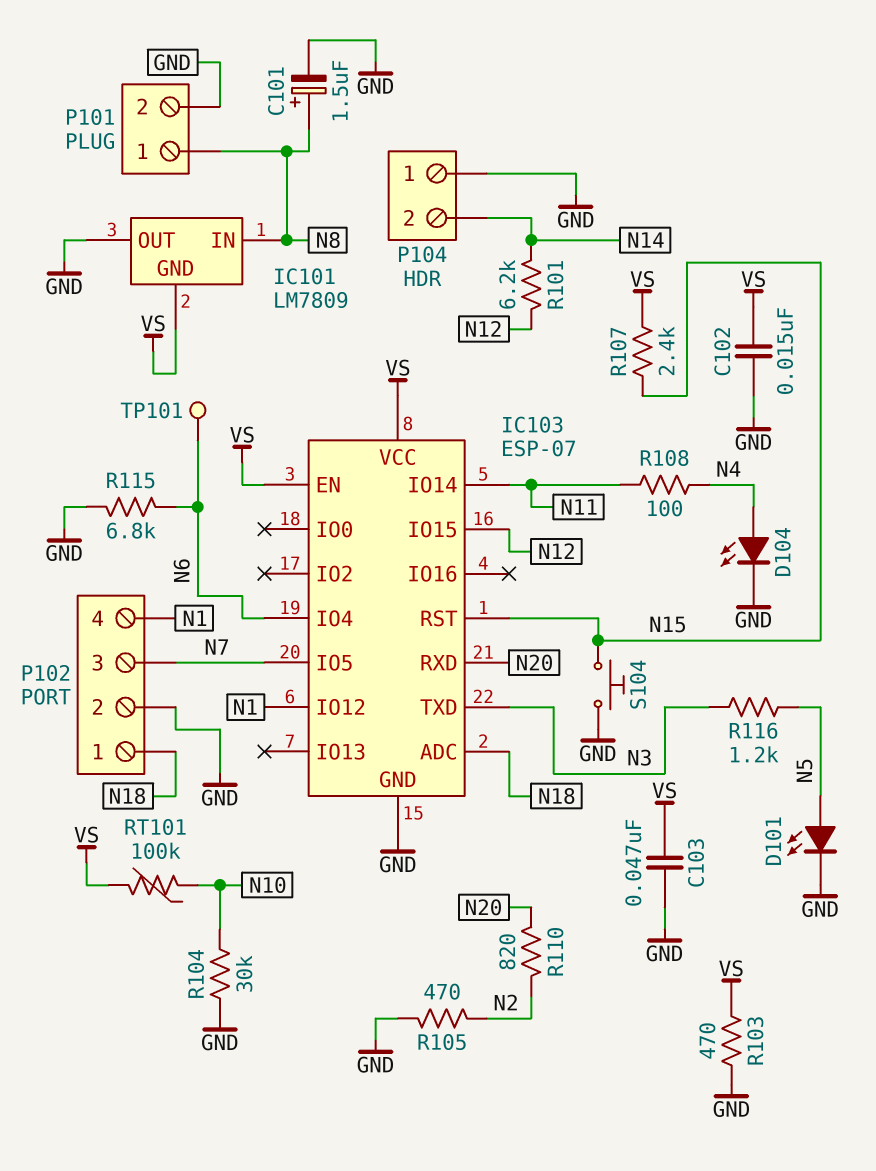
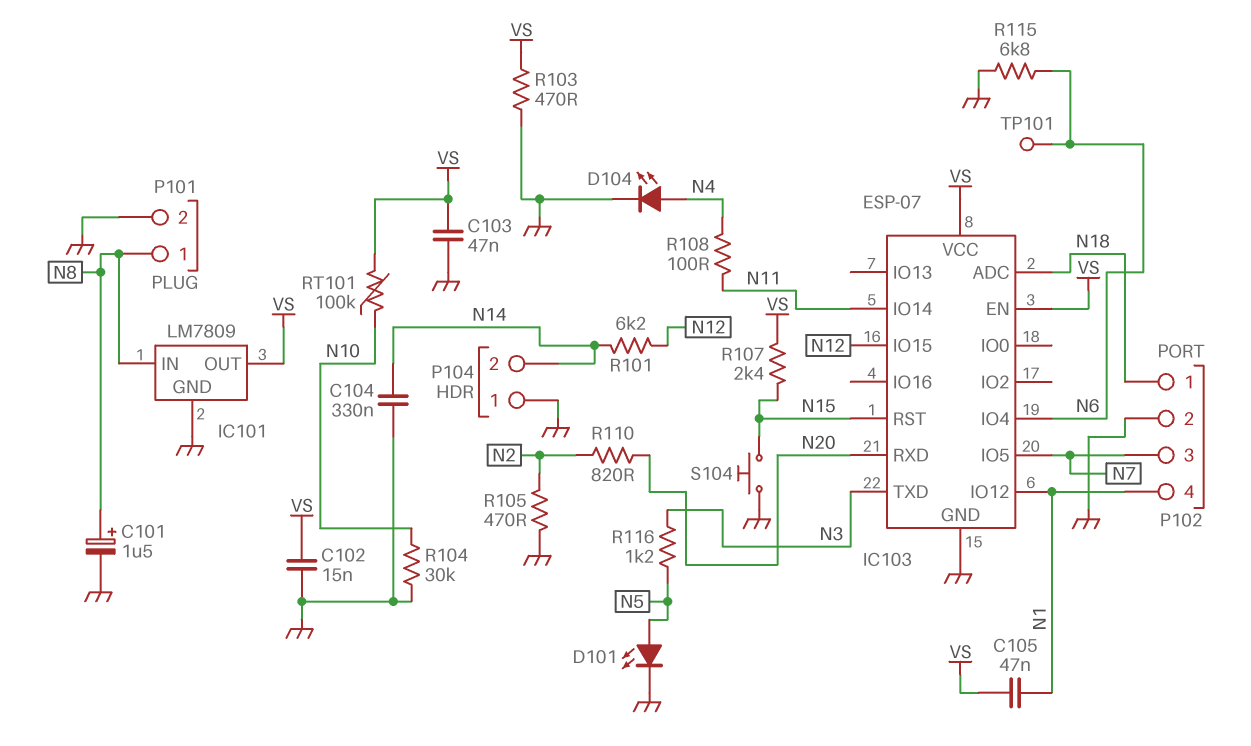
C104: none -> 330nF (GND, N14)
C105: none -> 47nF (N1, VS)
IC101 pin GND: VS -> GND
IC101 pin OUT: GND -> VS

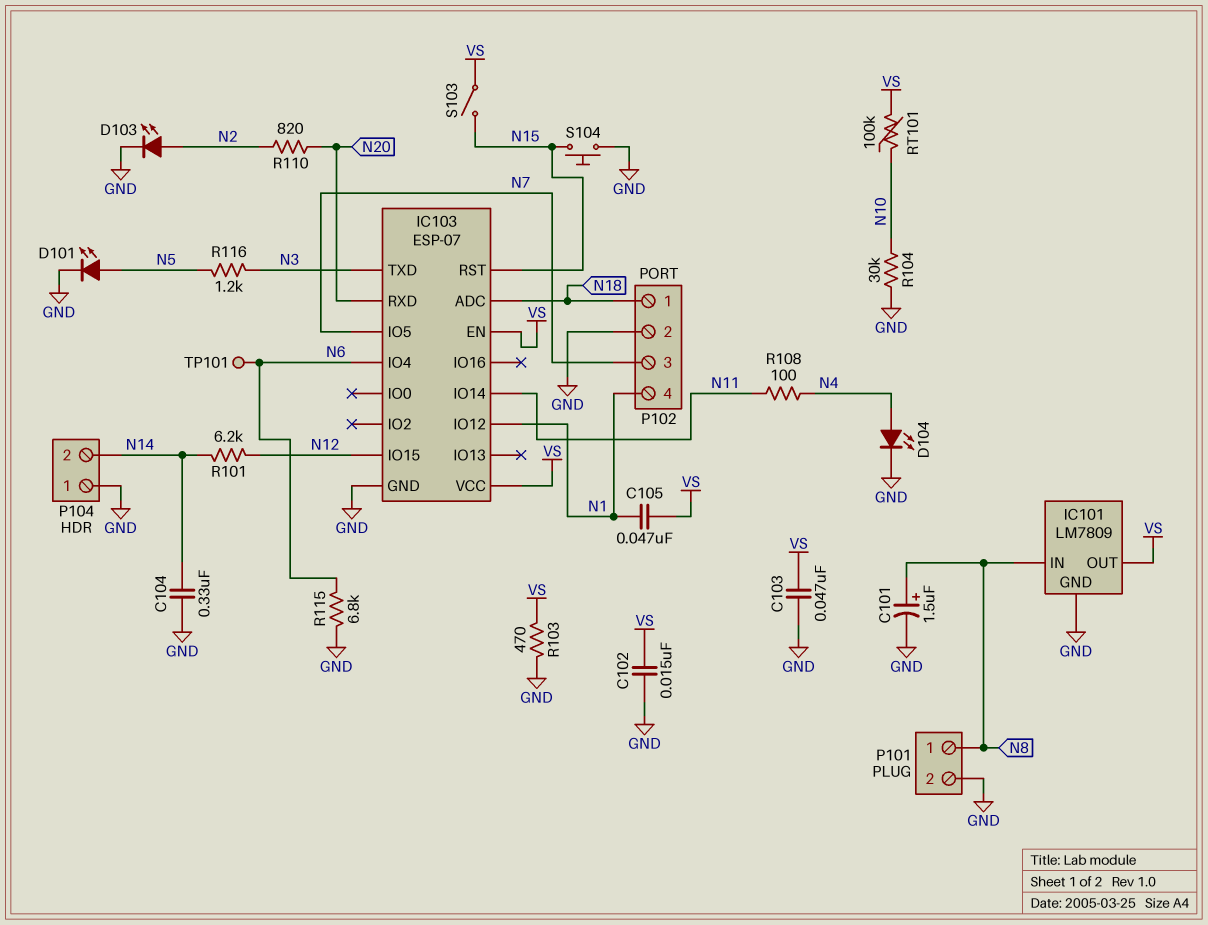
D103: none -> LED (A N2, K GND)
R105: 470 (GND, N2) -> none
R107: 2.4k (N15, VS) -> none
S103: none -> switch (N15, VS)

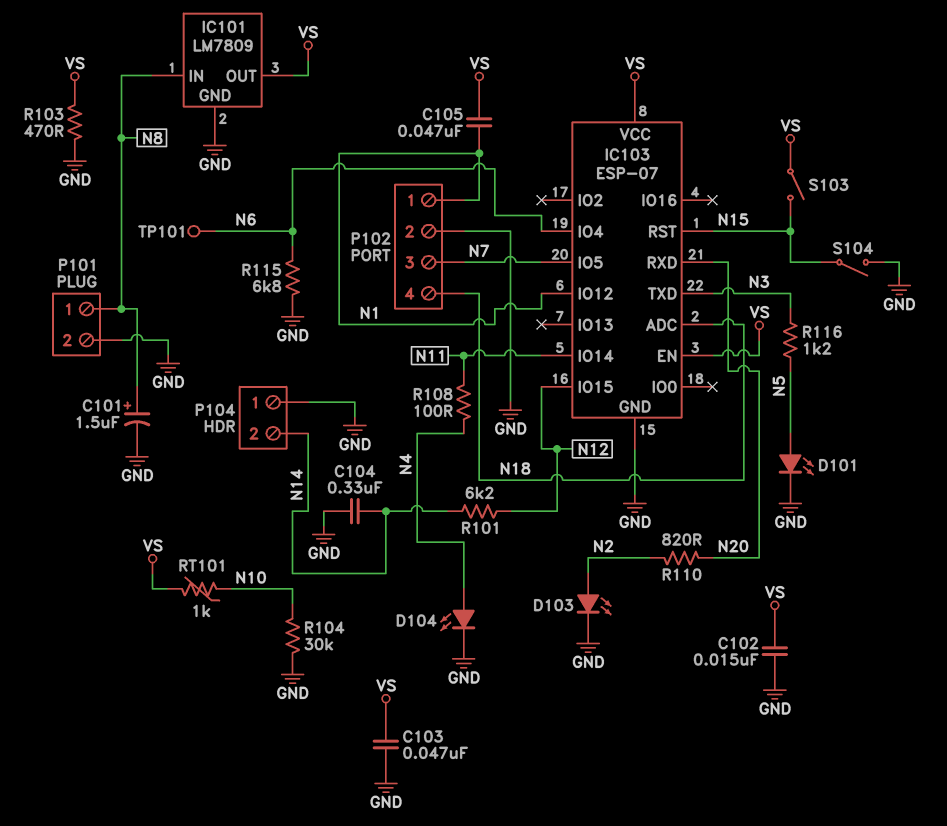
P102 pin 1: N18 -> N1
P102 pin 4: N1 -> N18
RT101: 100k (N10, VS) -> 1k (N10, VS)
S104: button (GND, N15) -> switch (GND, N15)

